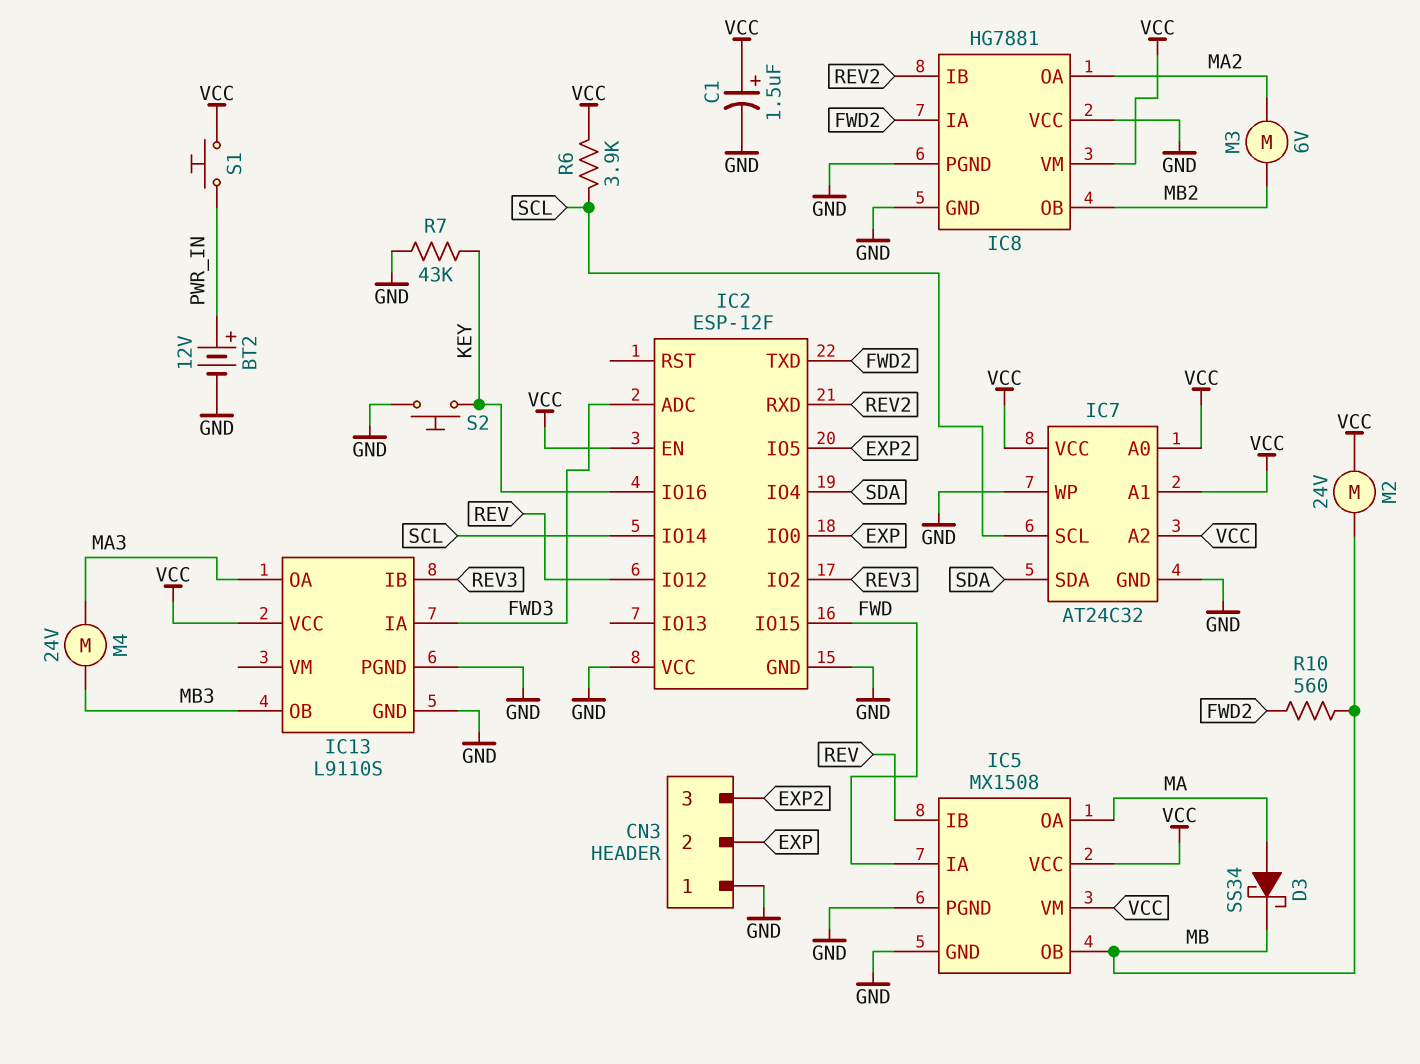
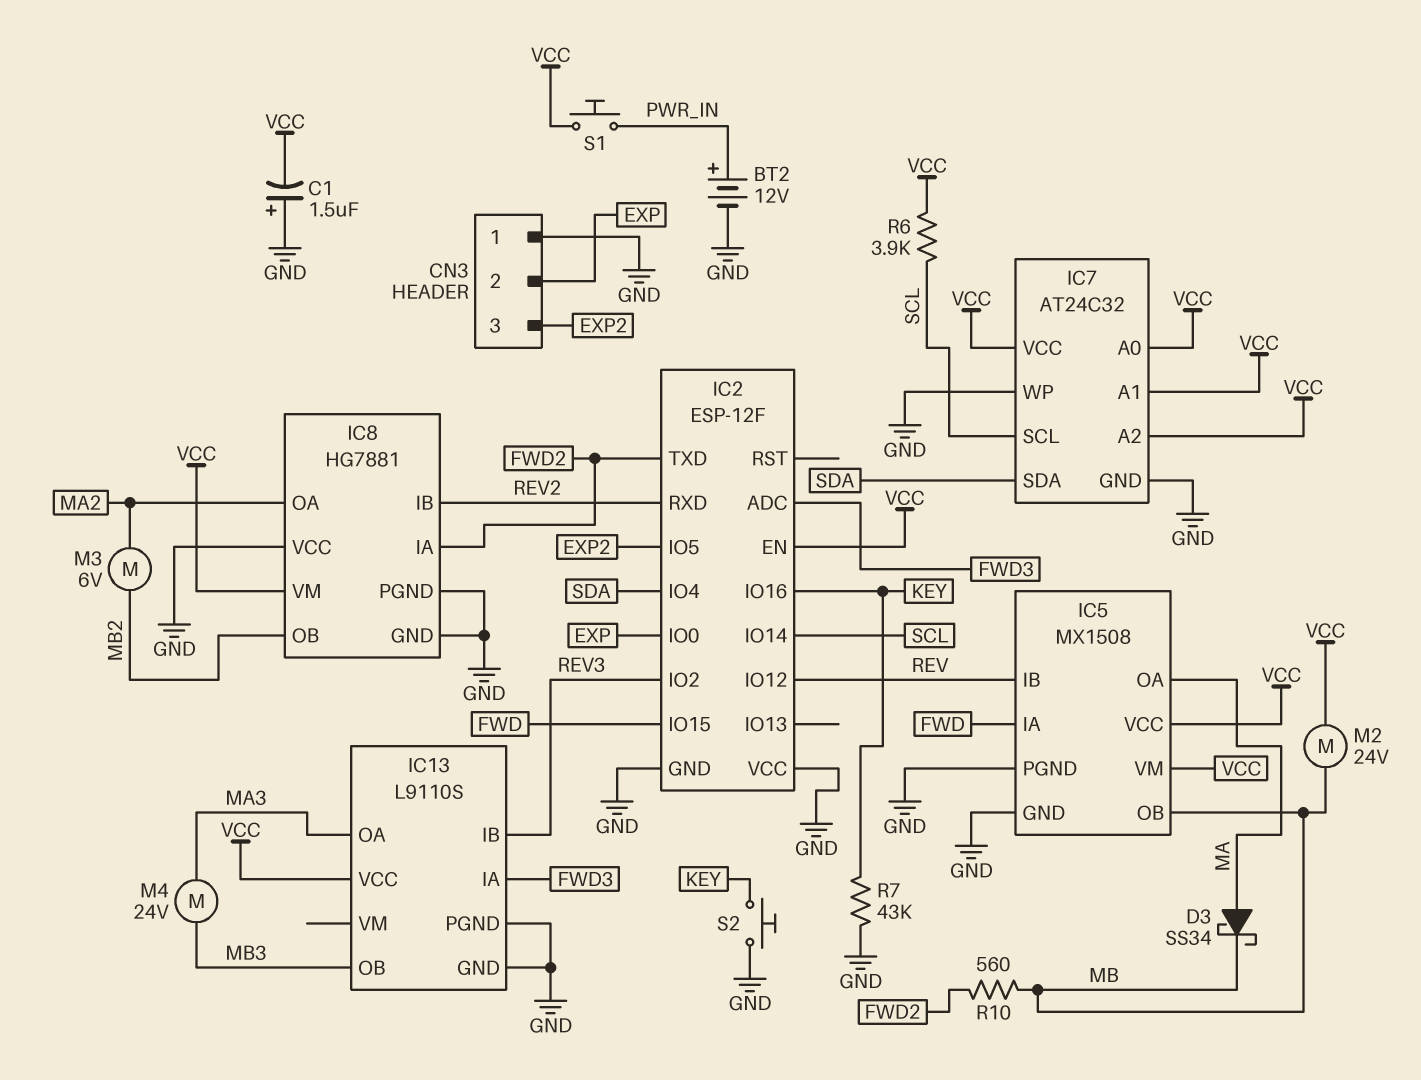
C1: 1.5uF (plus VCC, minus GND) -> 1.5uF (plus GND, minus VCC)

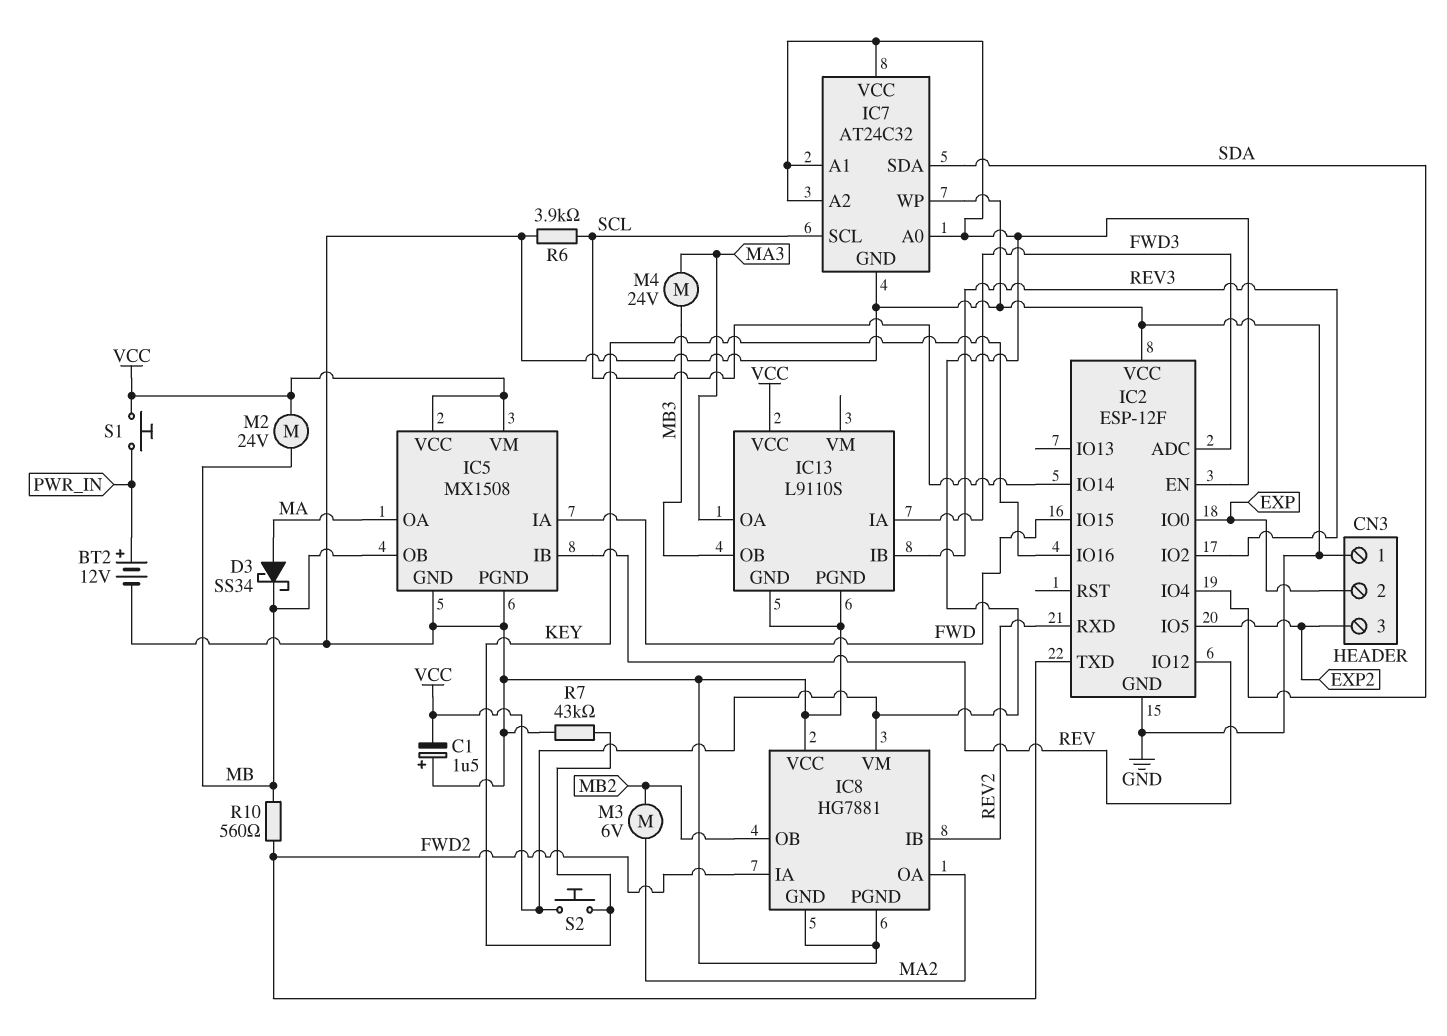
R6: 3.9k (SCL, VCC) -> 3.9k (GND, SCL)
S2: button (GND, KEY) -> button (KEY, VCC)

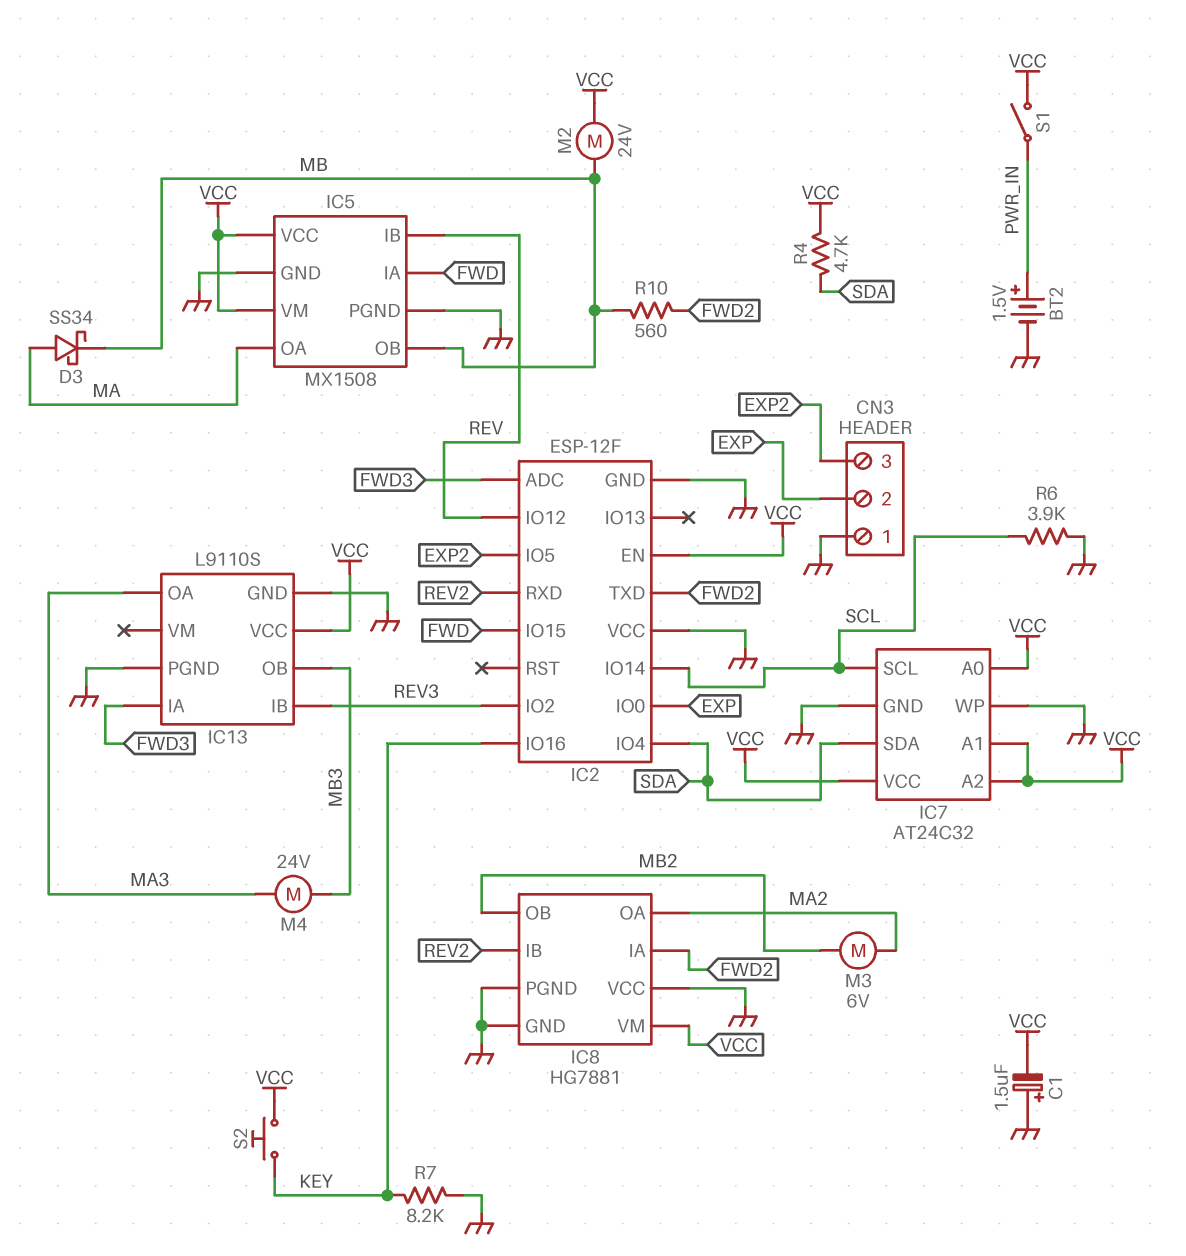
BT2: 12V (plus PWR_IN, minus GND) -> 1.5V (plus PWR_IN, minus GND)
R4: none -> 4.7k (SDA, VCC)
R7: 43k (GND, KEY) -> 8.2k (GND, KEY)
S1: button (PWR_IN, VCC) -> switch (PWR_IN, VCC)

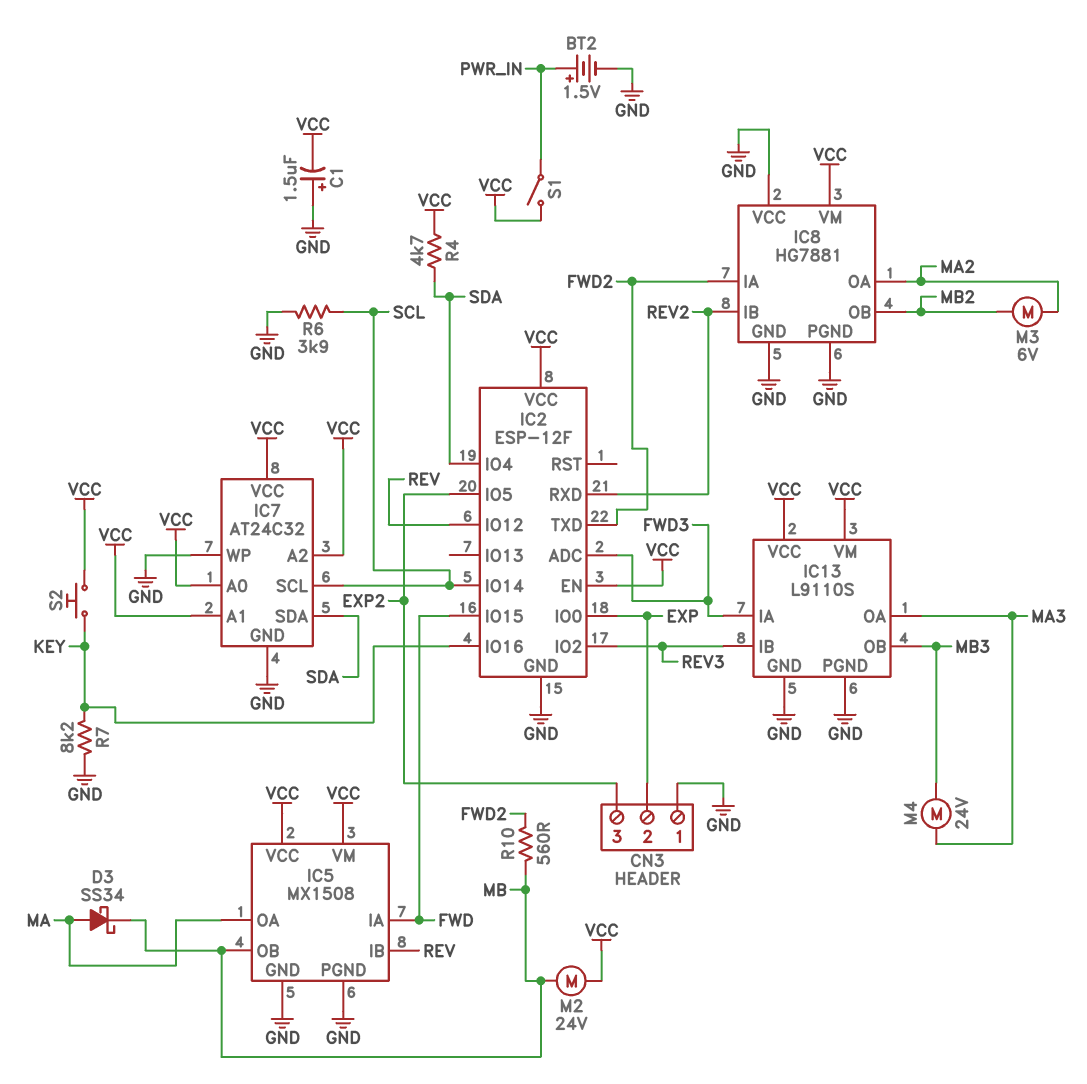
IC2 pin VCC: GND -> VCC
IC13 pin VM: none -> VCC

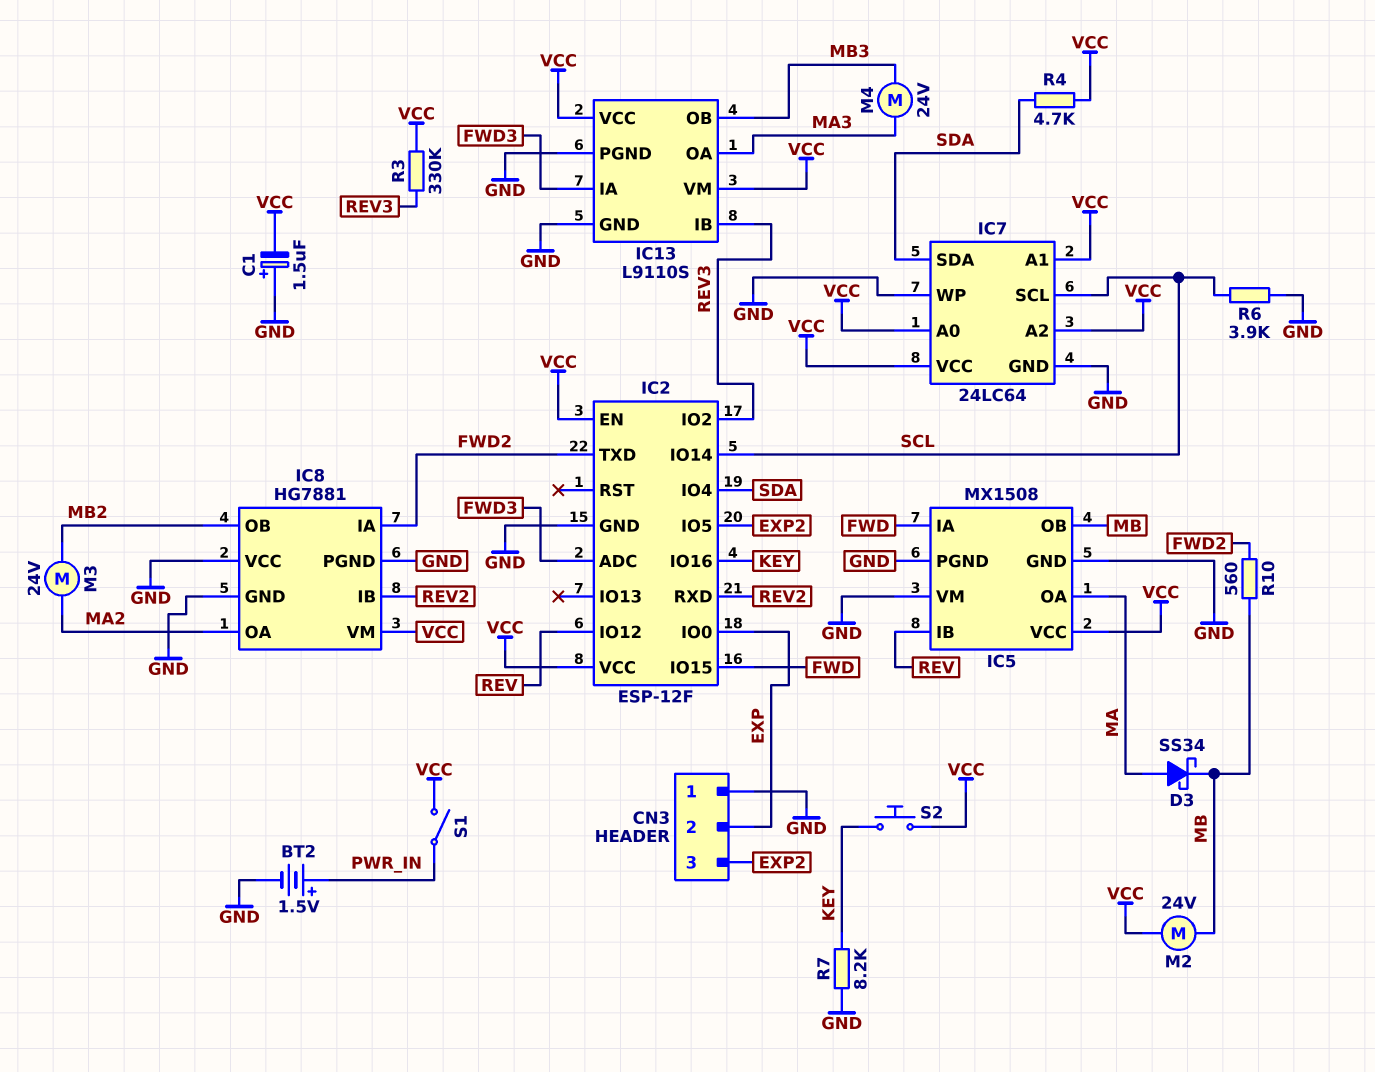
IC5 pin VM: VCC -> GND
IC7: AT24C32 -> 24LC64
M3: motor 6V (MA2, MB2) -> motor 24V (MA2, MB2)
R3: none -> 330k (REV3, VCC)

